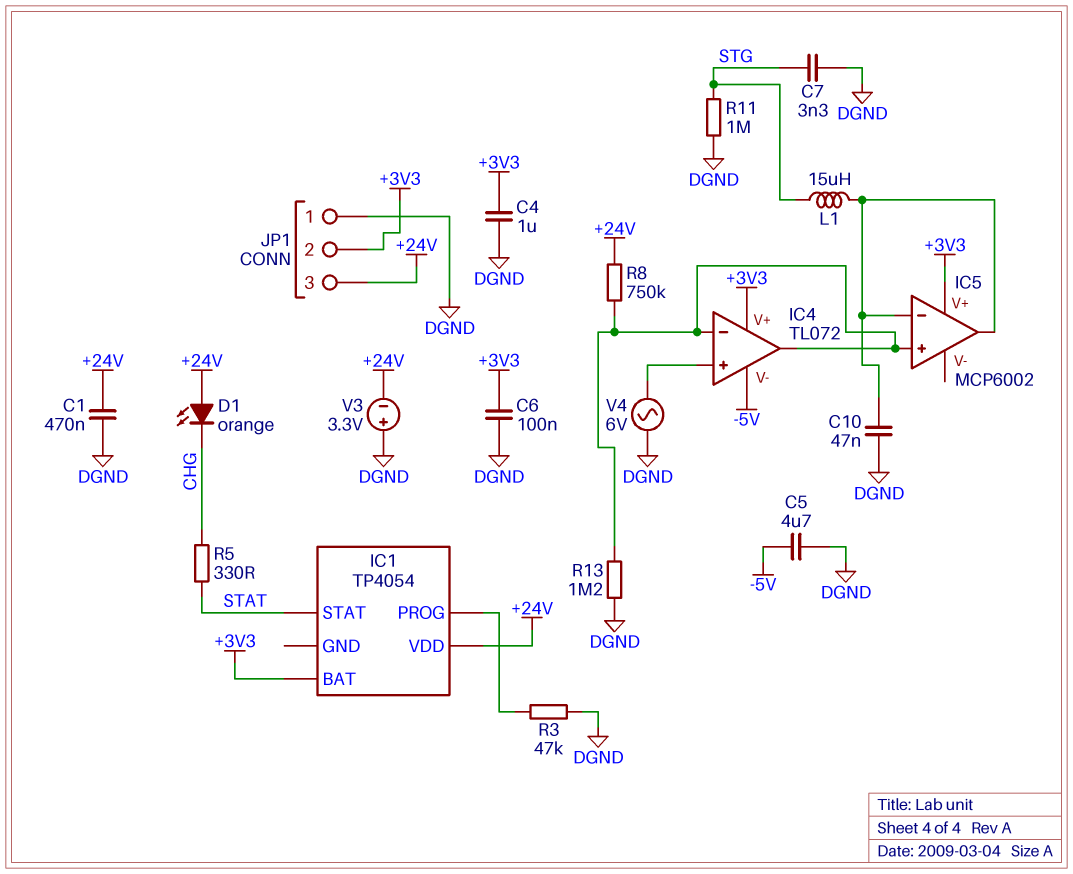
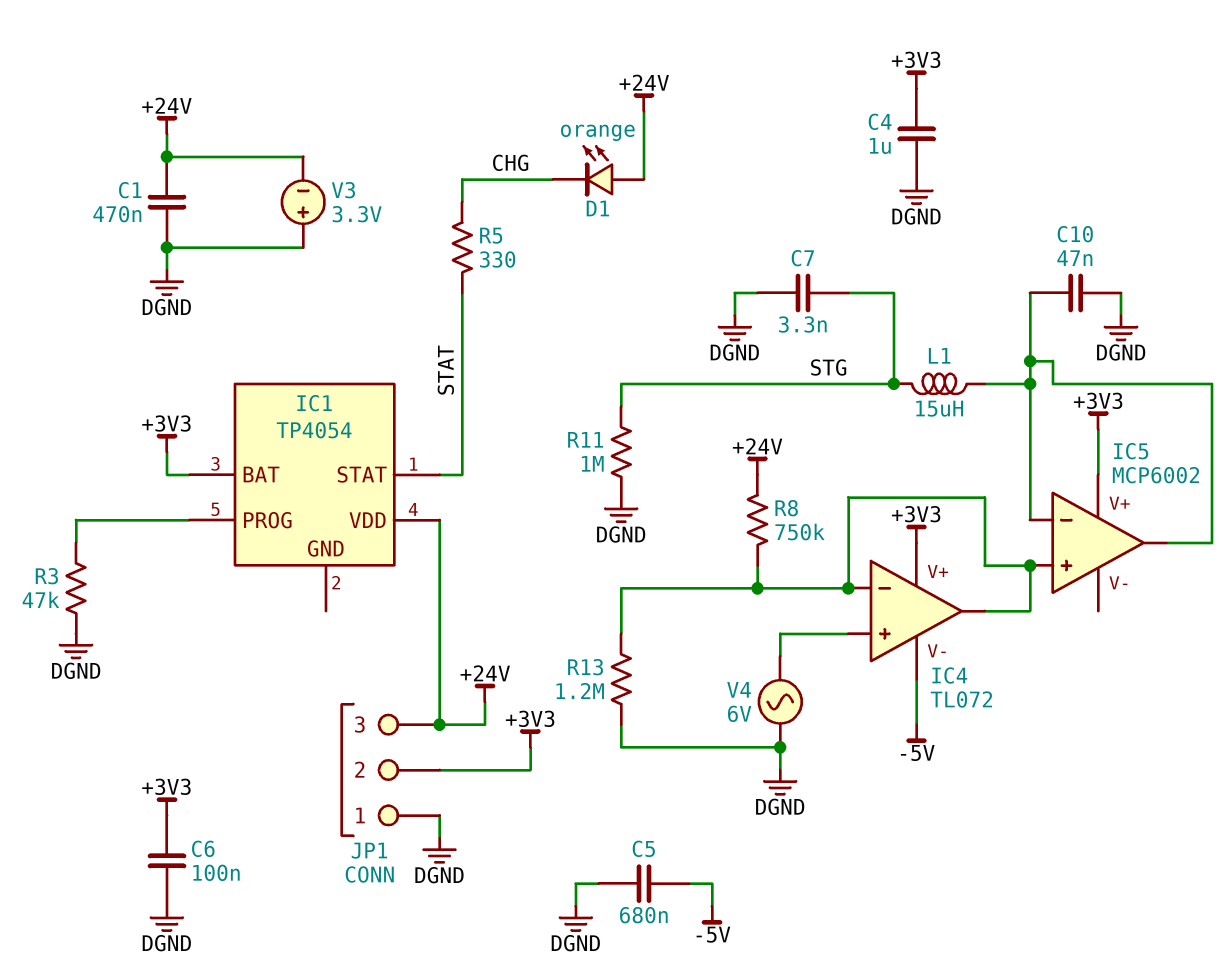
C5: 4.7uF (-5V, DGND) -> 680nF (-5V, DGND)

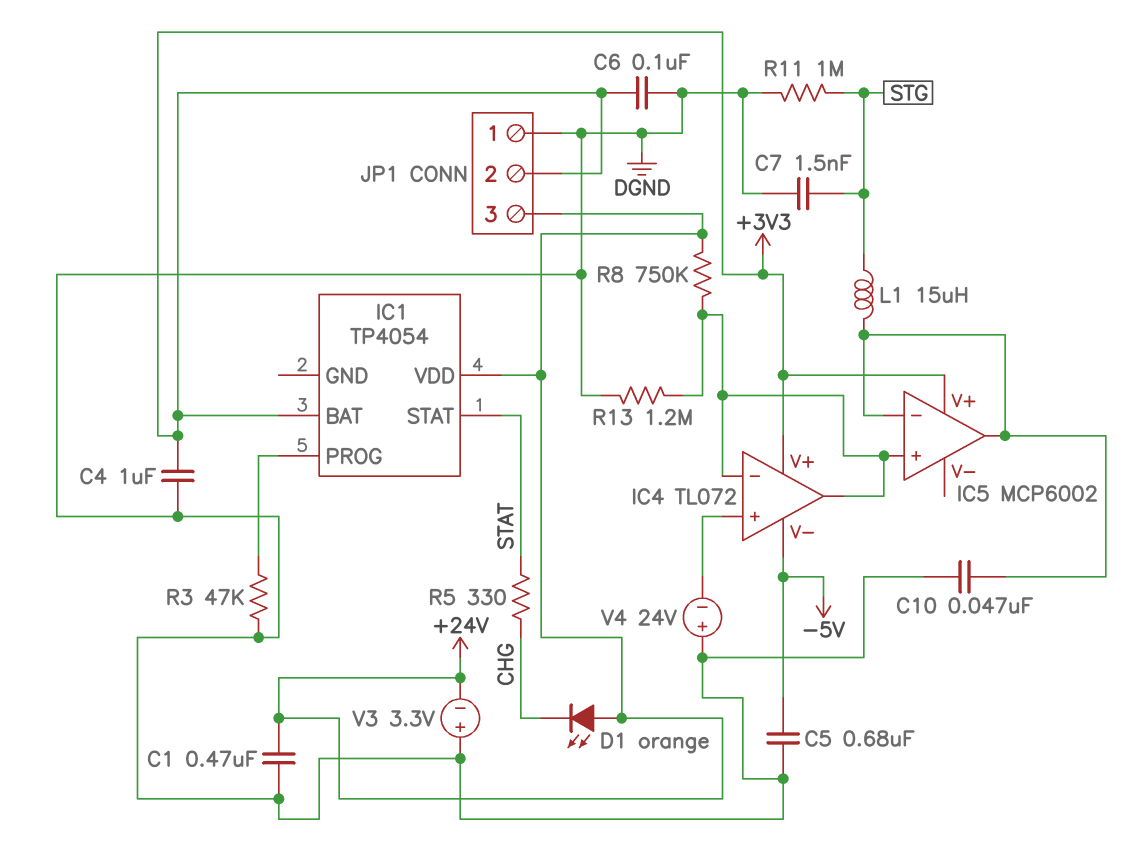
C7: 3.3nF (DGND, STG) -> 1.5nF (DGND, STG)
V4: AC 6V (DGND, IC4/in+) -> 24V (plus DGND, minus IC4/in+)

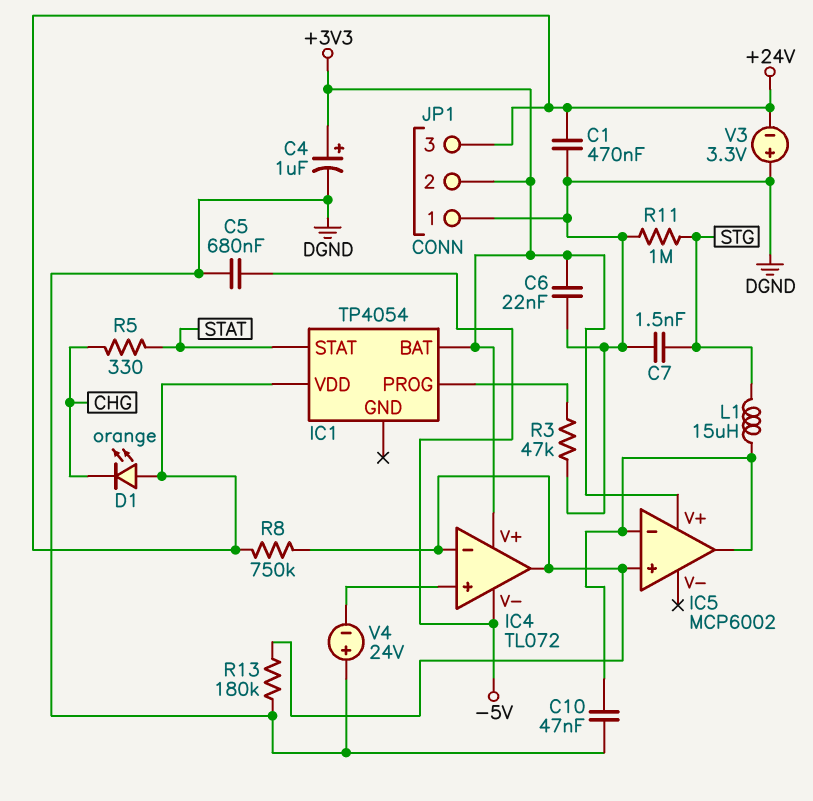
C4: 1uF (+3V3, DGND) -> 1uF (plus +3V3, minus DGND)
C6: 100nF (+3V3, DGND) -> 22nF (+3V3, DGND)
R13: 1.2M (DGND, IC4/in-) -> 180k (DGND, IC4/in-)

